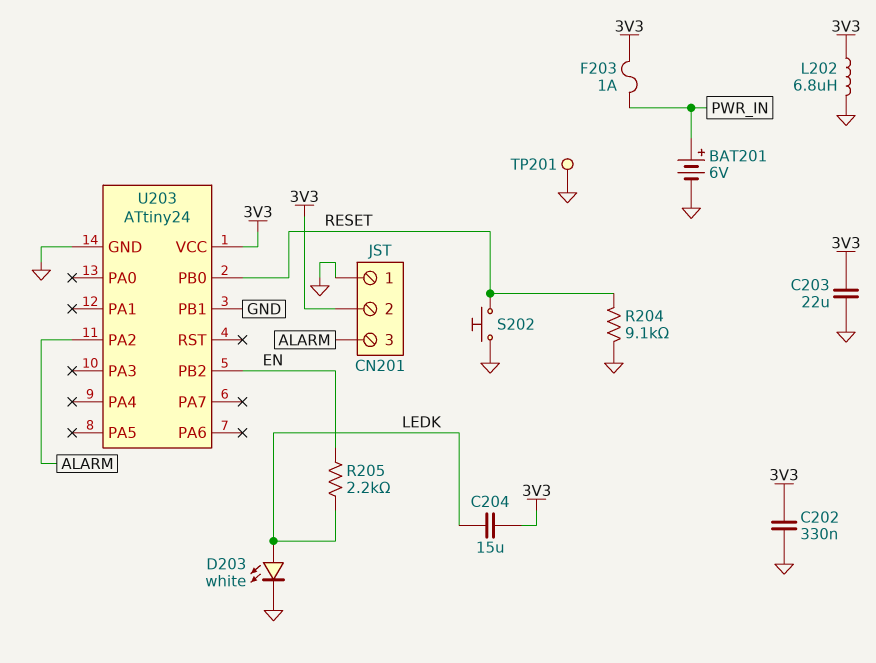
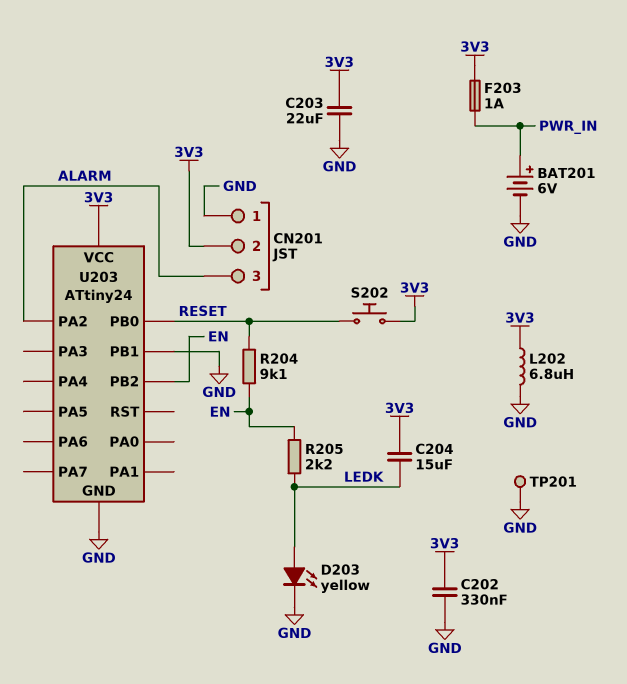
D203: LED white (A LEDK, K GND) -> LED yellow (A LEDK, K GND)
R204: 9.1k (GND, RESET) -> 9.1k (EN, RESET)
S202: button (GND, RESET) -> button (3V3, RESET)

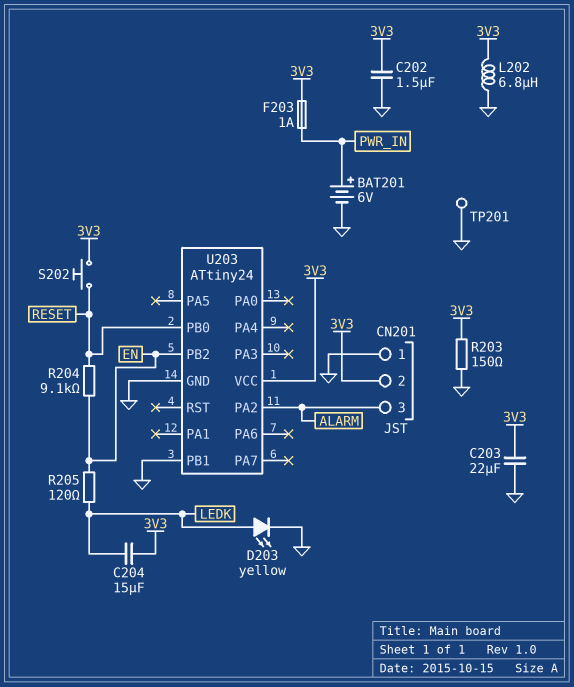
C202: 330nF (3V3, GND) -> 1.5uF (3V3, GND)
R203: none -> 150 (3V3, GND)
R205: 2.2k (EN, LEDK) -> 120 (EN, LEDK)

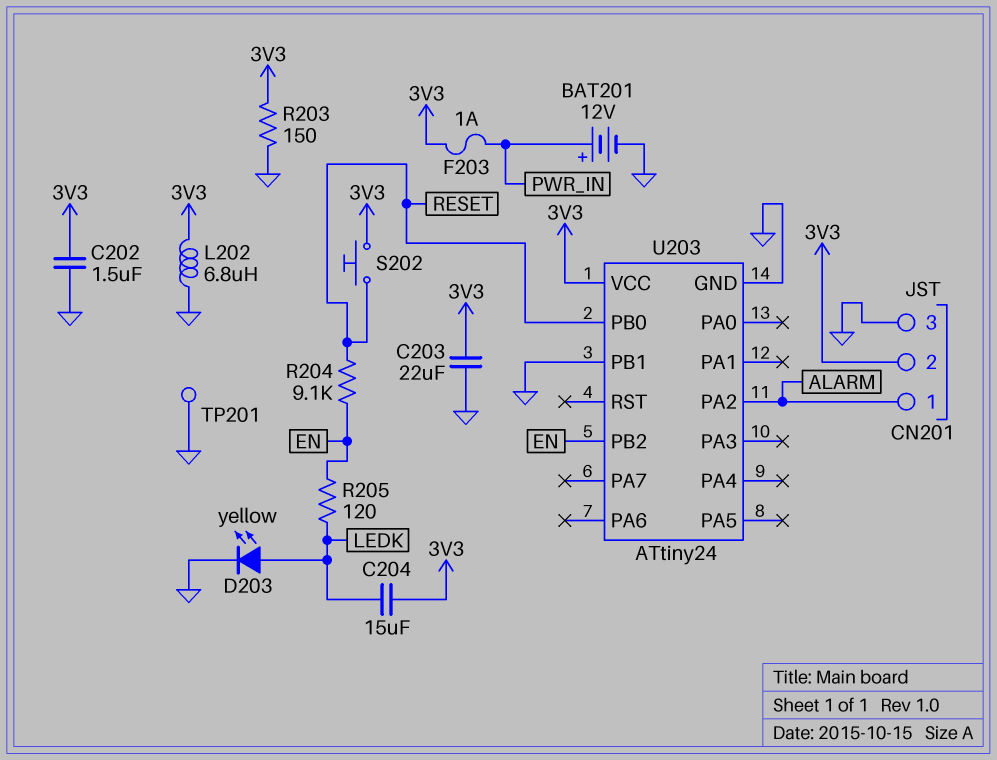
BAT201: 6V (plus PWR_IN, minus GND) -> 12V (plus PWR_IN, minus GND)
CN201 pin 1: GND -> ALARM
CN201 pin 3: ALARM -> GND

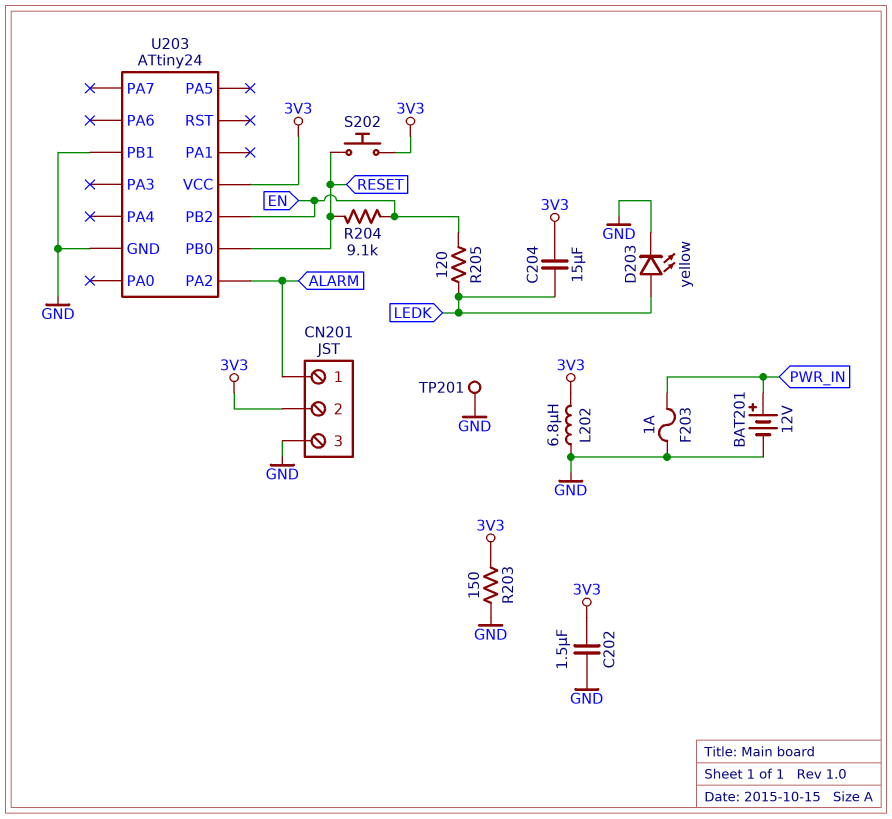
C203: 22uF (3V3, GND) -> none
F203: 1A (3V3, PWR_IN) -> 1A (GND, PWR_IN)

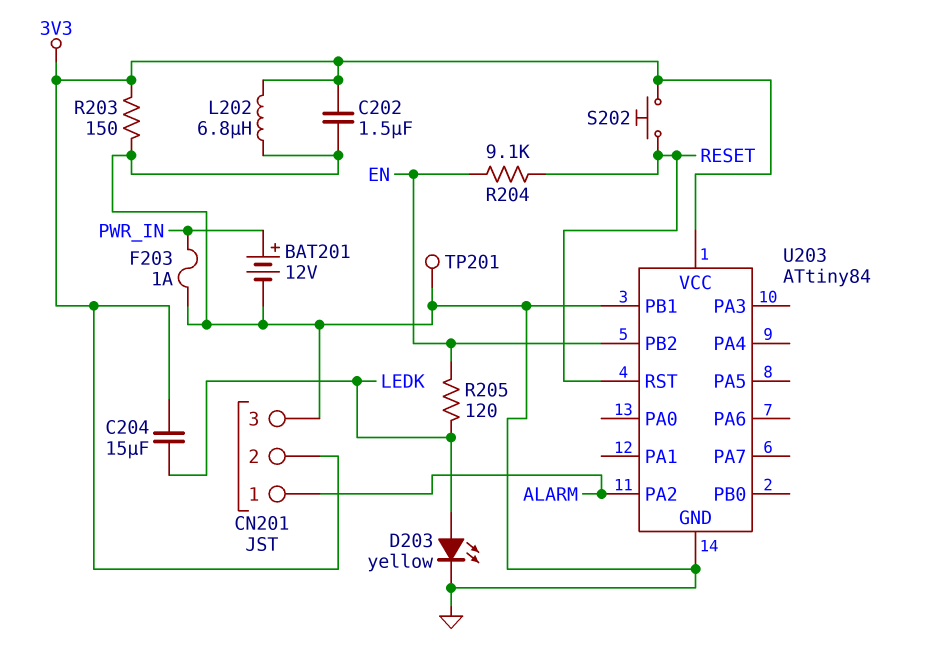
U203: ATtiny24 -> ATtiny84
U203 pin PB0: RESET -> none
U203 pin RST: none -> RESET

